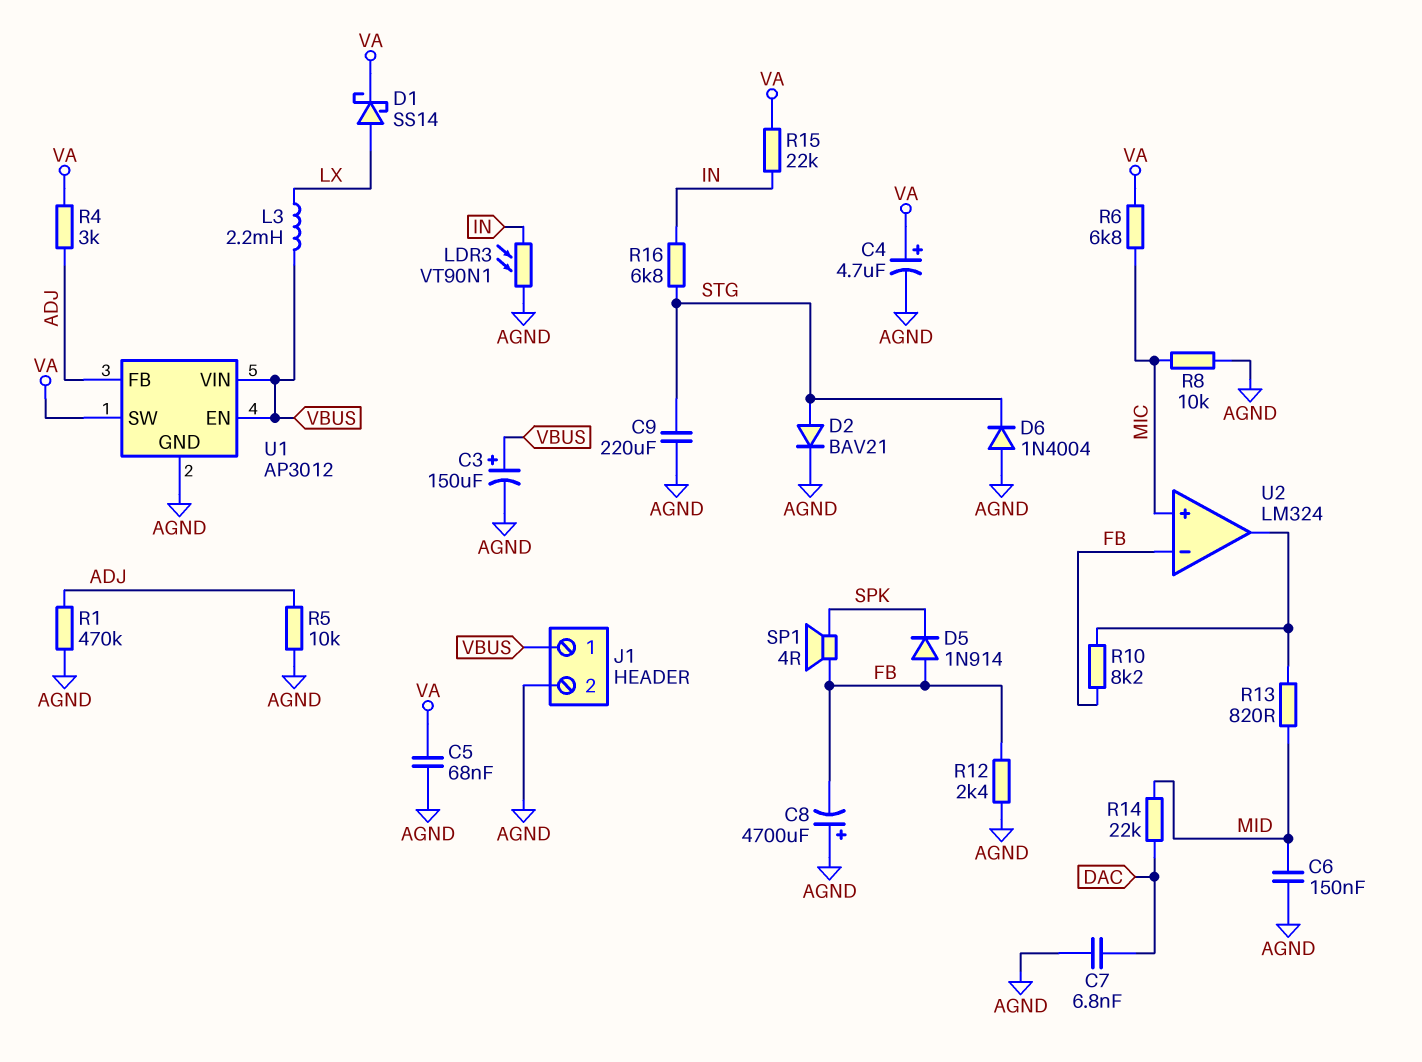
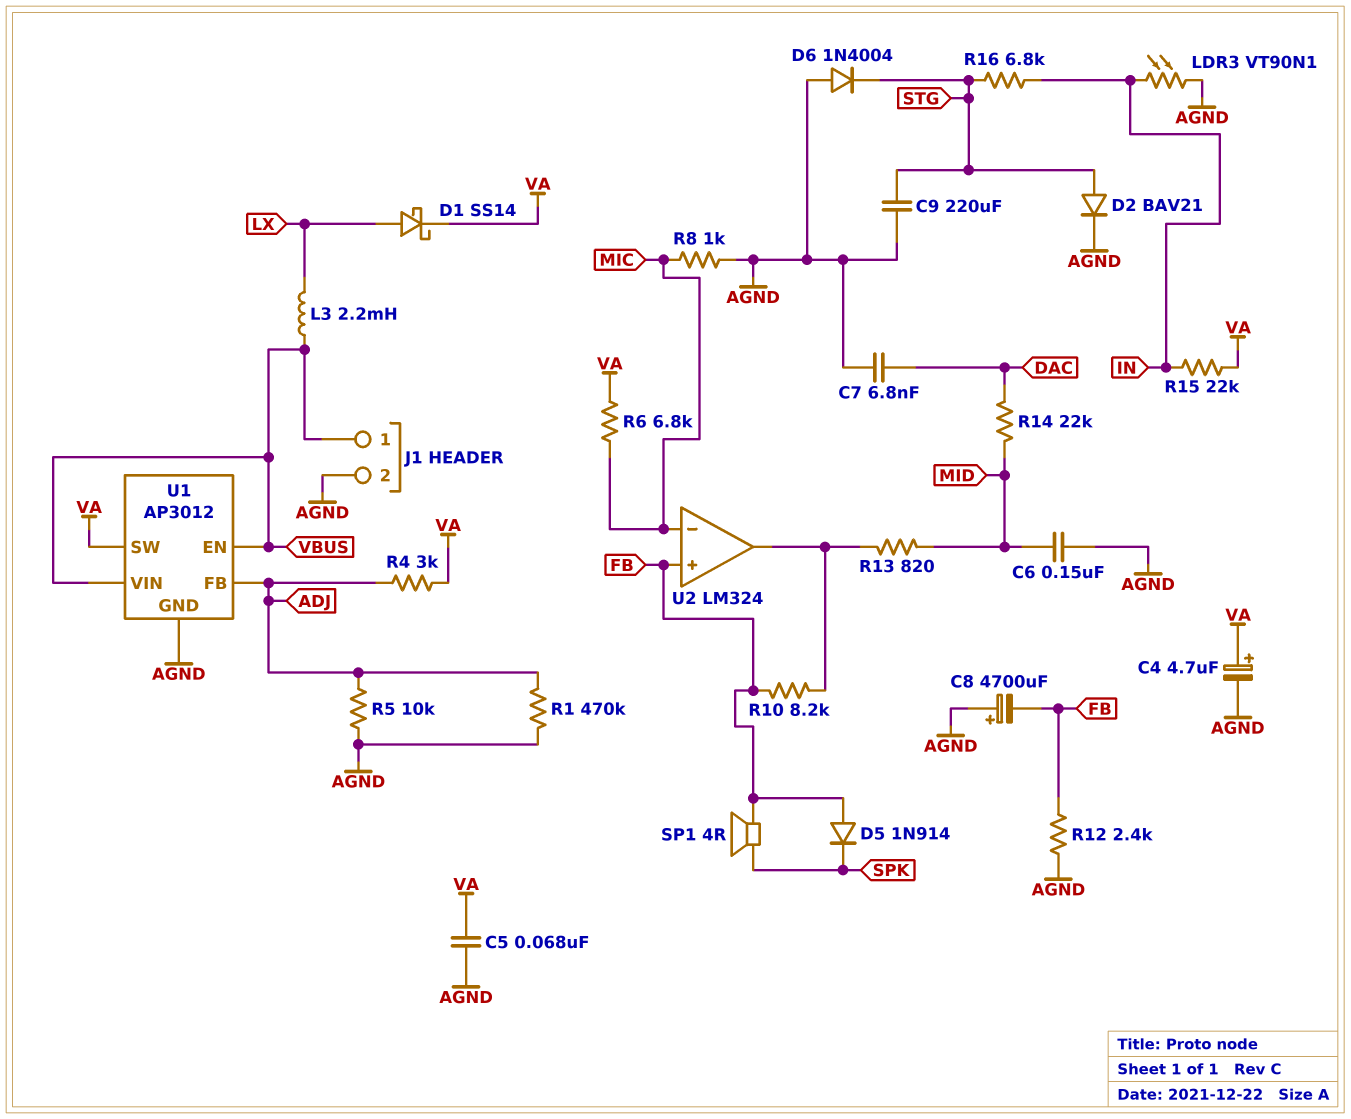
C3: 150uF (plus VBUS, minus AGND) -> none
R8: 10k (AGND, MIC) -> 1k (AGND, MIC)
U2 pin in+: MIC -> FB
U2 pin in-: FB -> MIC

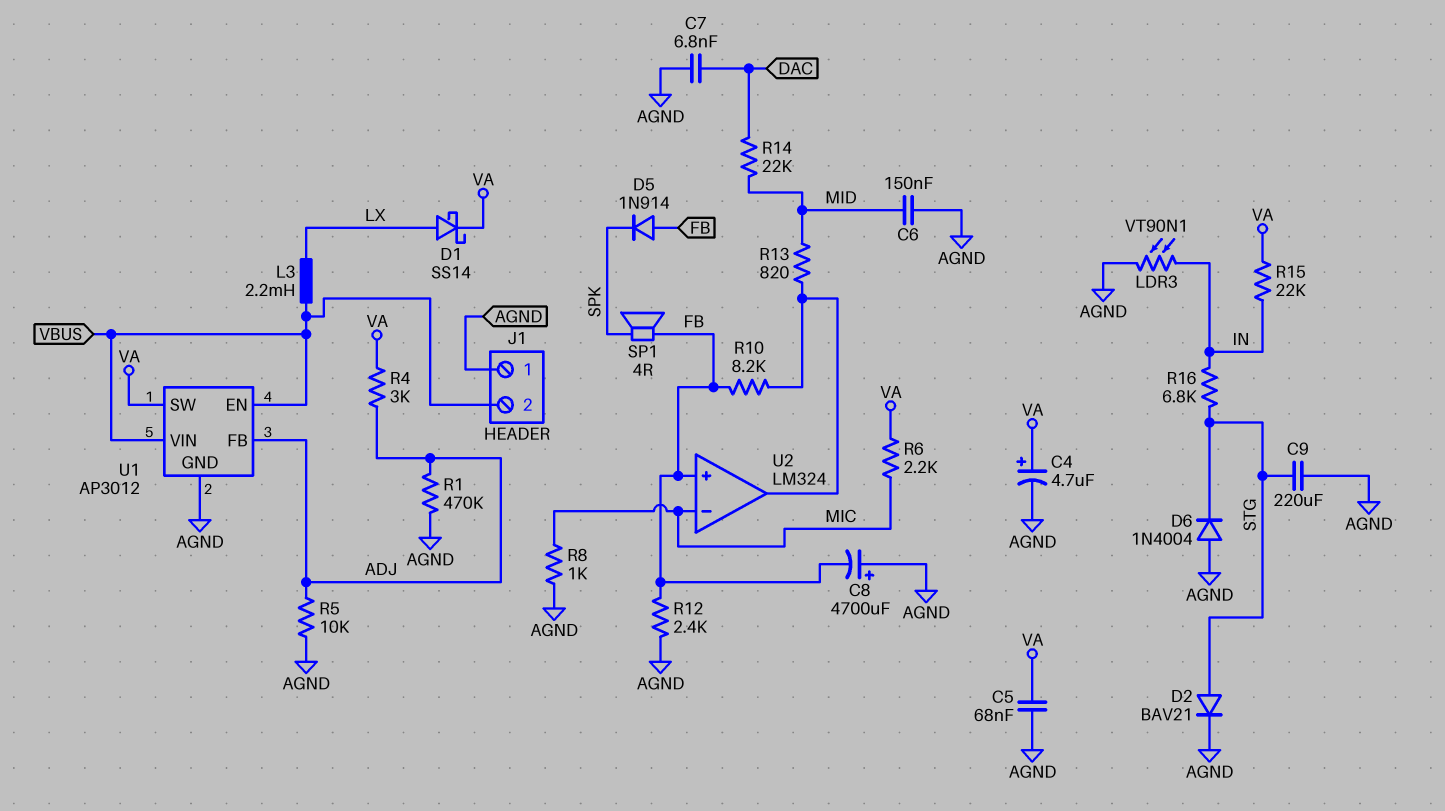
J1 pin 1: VBUS -> AGND
J1 pin 2: AGND -> VBUS
R6: 6.8k (MIC, VA) -> 2.2k (MIC, VA)

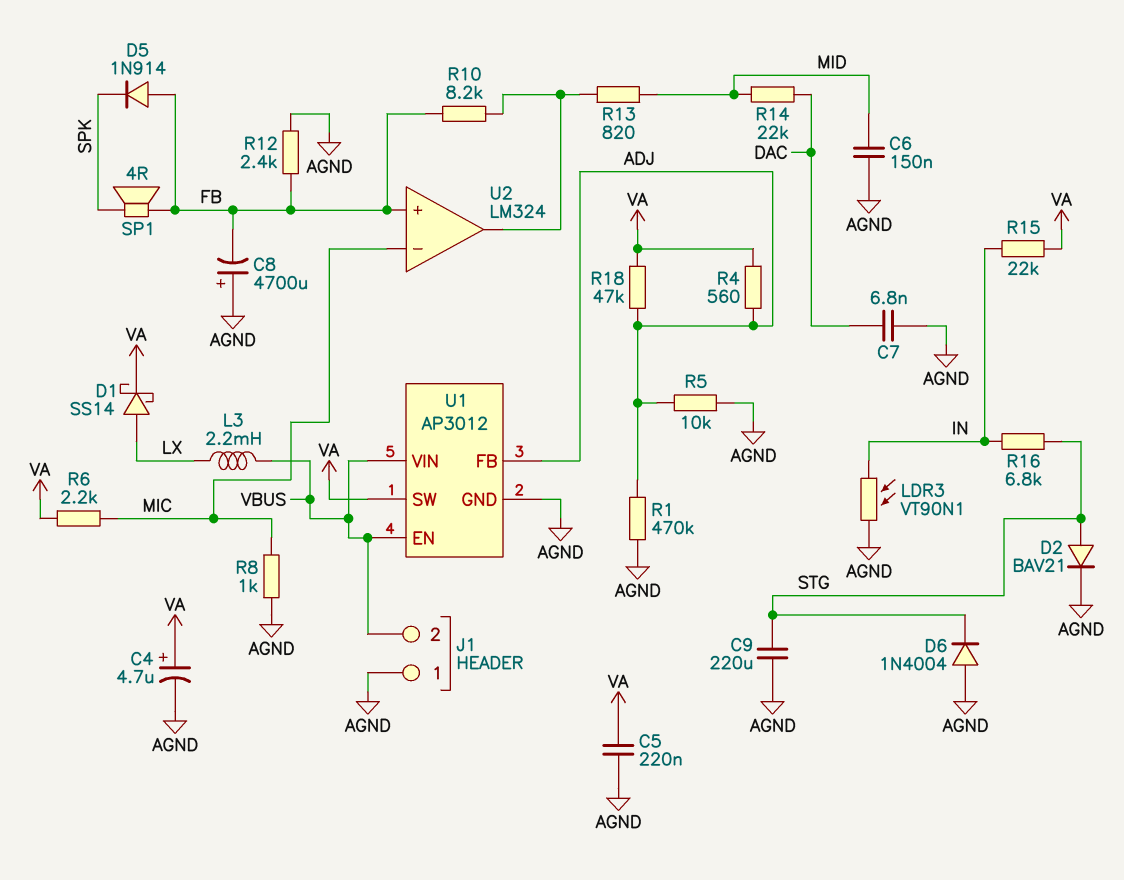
C5: 68nF (AGND, VA) -> 220nF (AGND, VA)
R4: 3k (ADJ, VA) -> 560 (ADJ, VA)
R18: none -> 47k (ADJ, VA)

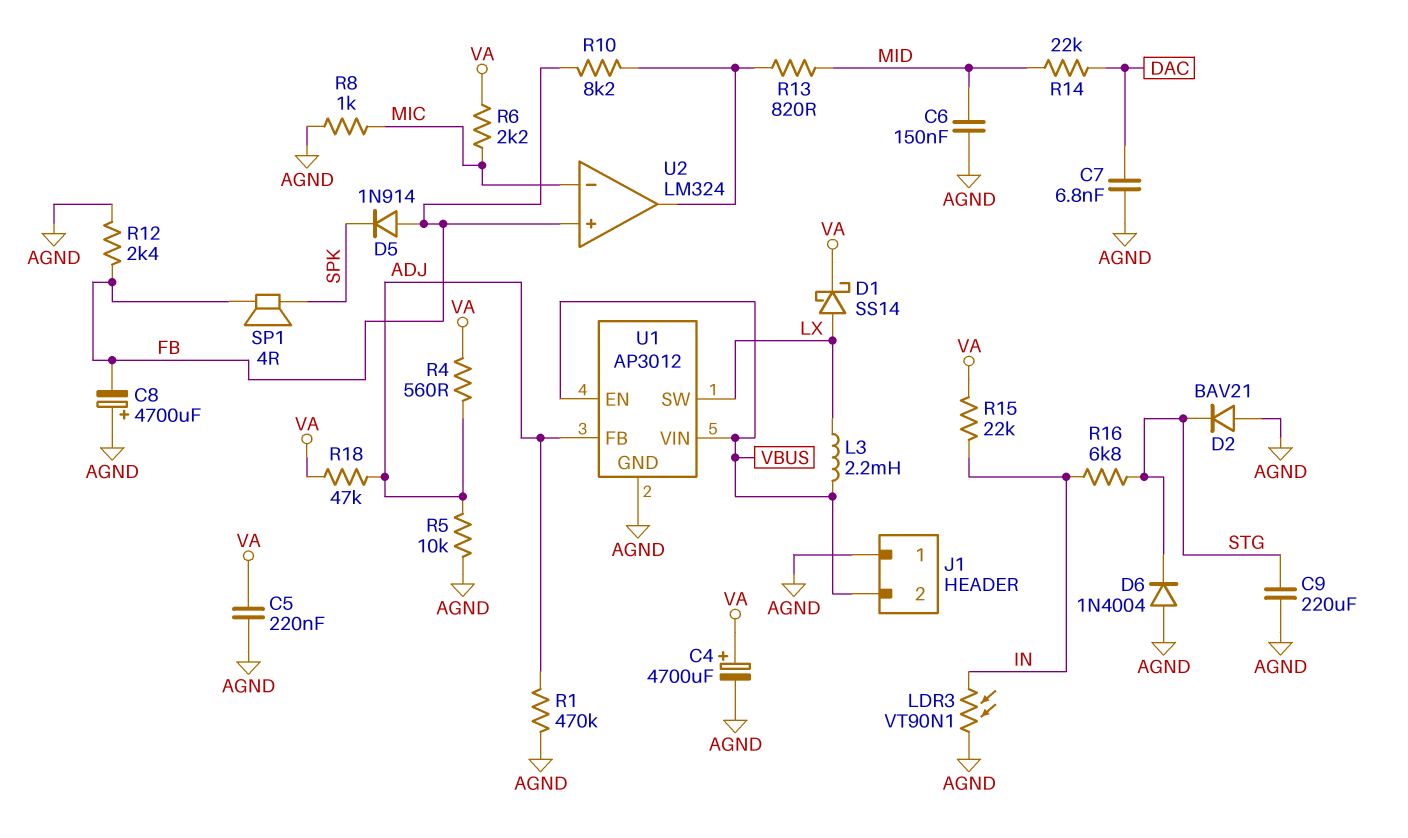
C4: 4.7uF (plus VA, minus AGND) -> 4700uF (plus VA, minus AGND)
D2: diode BAV21 (A STG, K AGND) -> diode BAV21 (A AGND, K STG)
U1 pin SW: VA -> LX

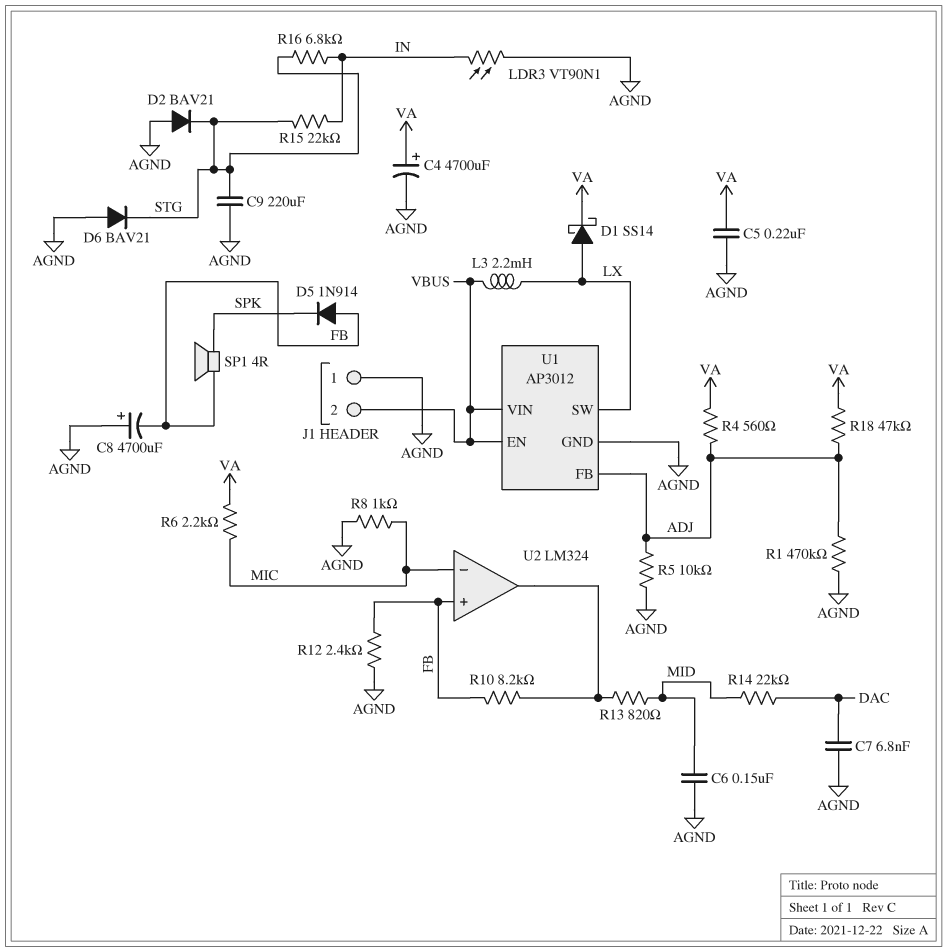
D6: diode 1N4004 (A AGND, K STG) -> diode BAV21 (A AGND, K STG)
R15: 22k (IN, VA) -> 22k (IN, STG)

